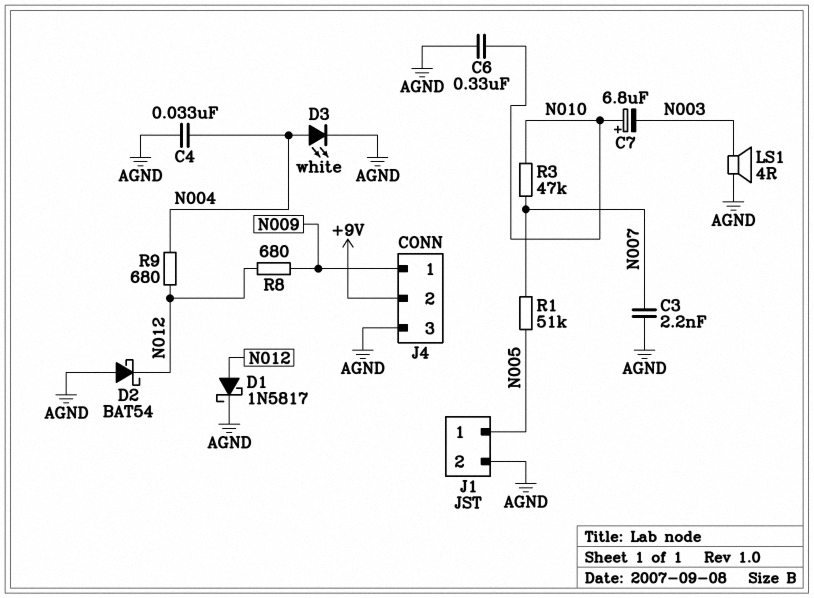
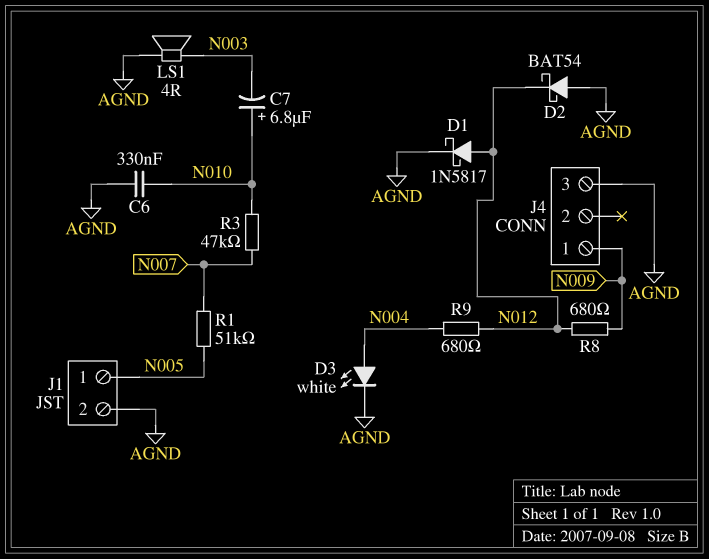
C3: 2.2nF (AGND, N007) -> none
C4: 33nF (AGND, N004) -> none
J4 pin 2: +9V -> none

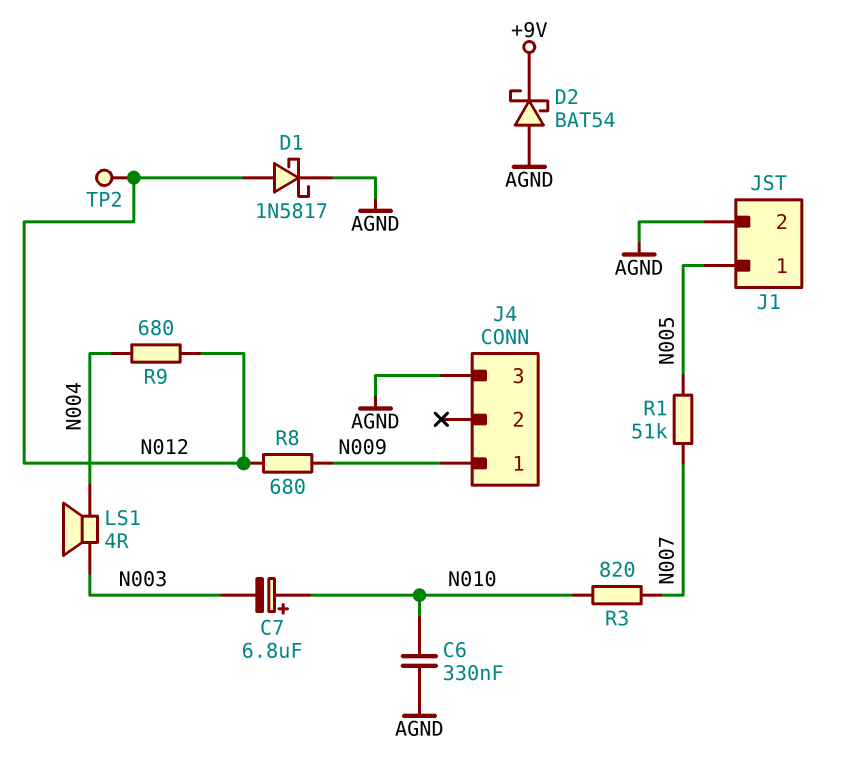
D2: schottky BAT54 (A AGND, K N012) -> schottky BAT54 (A AGND, K +9V)
D3: LED white (A N004, K AGND) -> none
LS1: speaker 4R (AGND, N003) -> speaker 4R (N003, N004)
R3: 47k (N007, N010) -> 820 (N007, N010)
TP2: none -> test point (N012)

